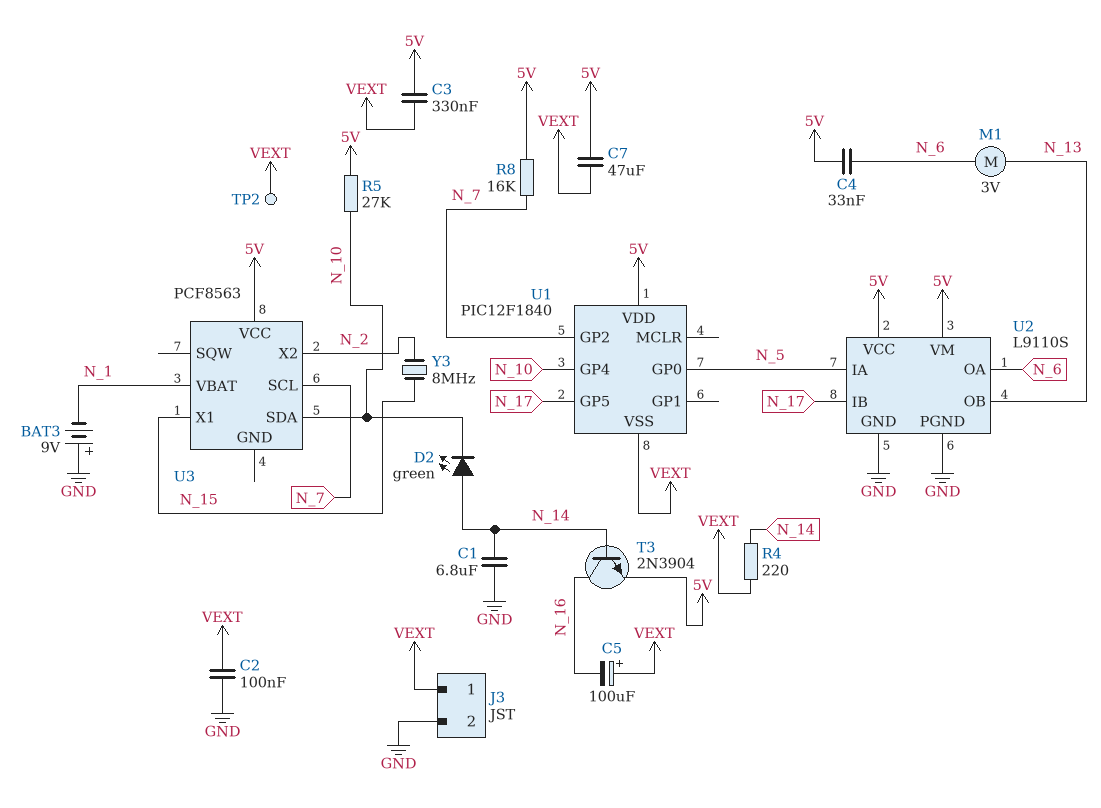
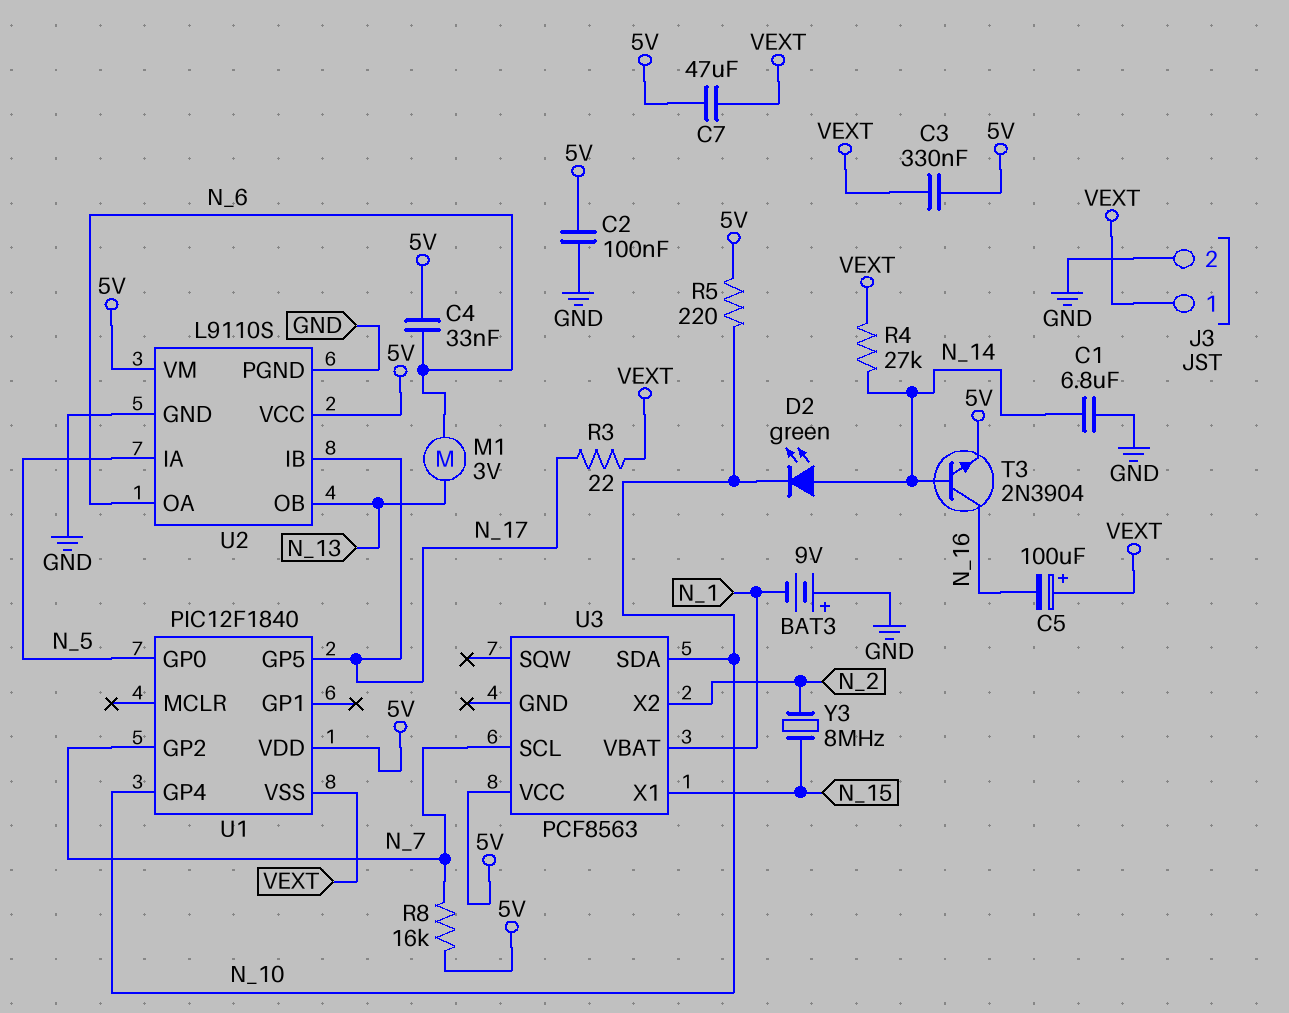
C2: 100nF (GND, VEXT) -> 100nF (5V, GND)
R3: none -> 22 (N_17, VEXT)
R4: 220 (N_14, VEXT) -> 27k (N_14, VEXT)
R5: 27k (5V, N_10) -> 220 (5V, N_10)
TP2: test point (VEXT) -> none

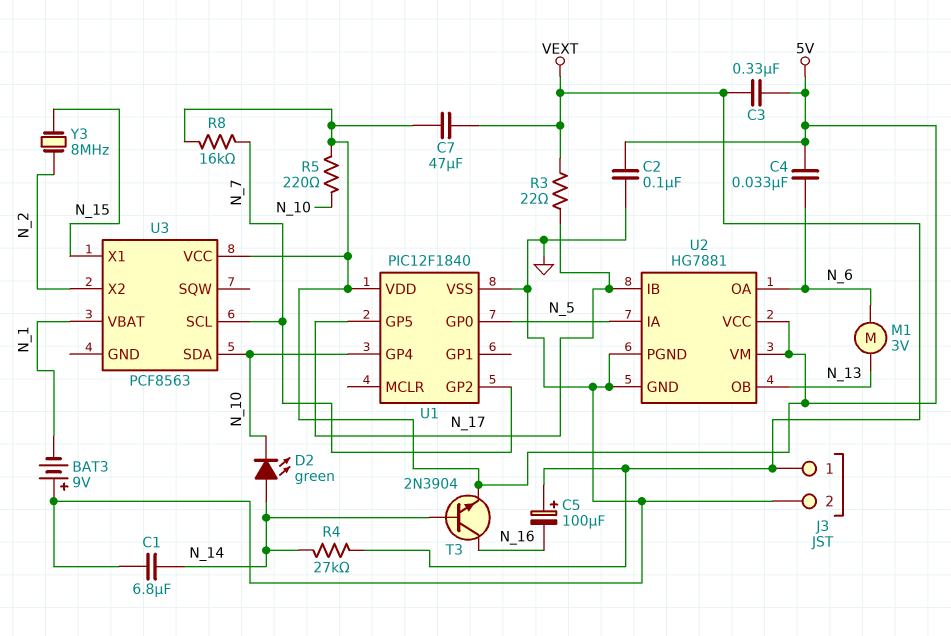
U1 pin VSS: VEXT -> GND
U2: L9110S -> HG7881

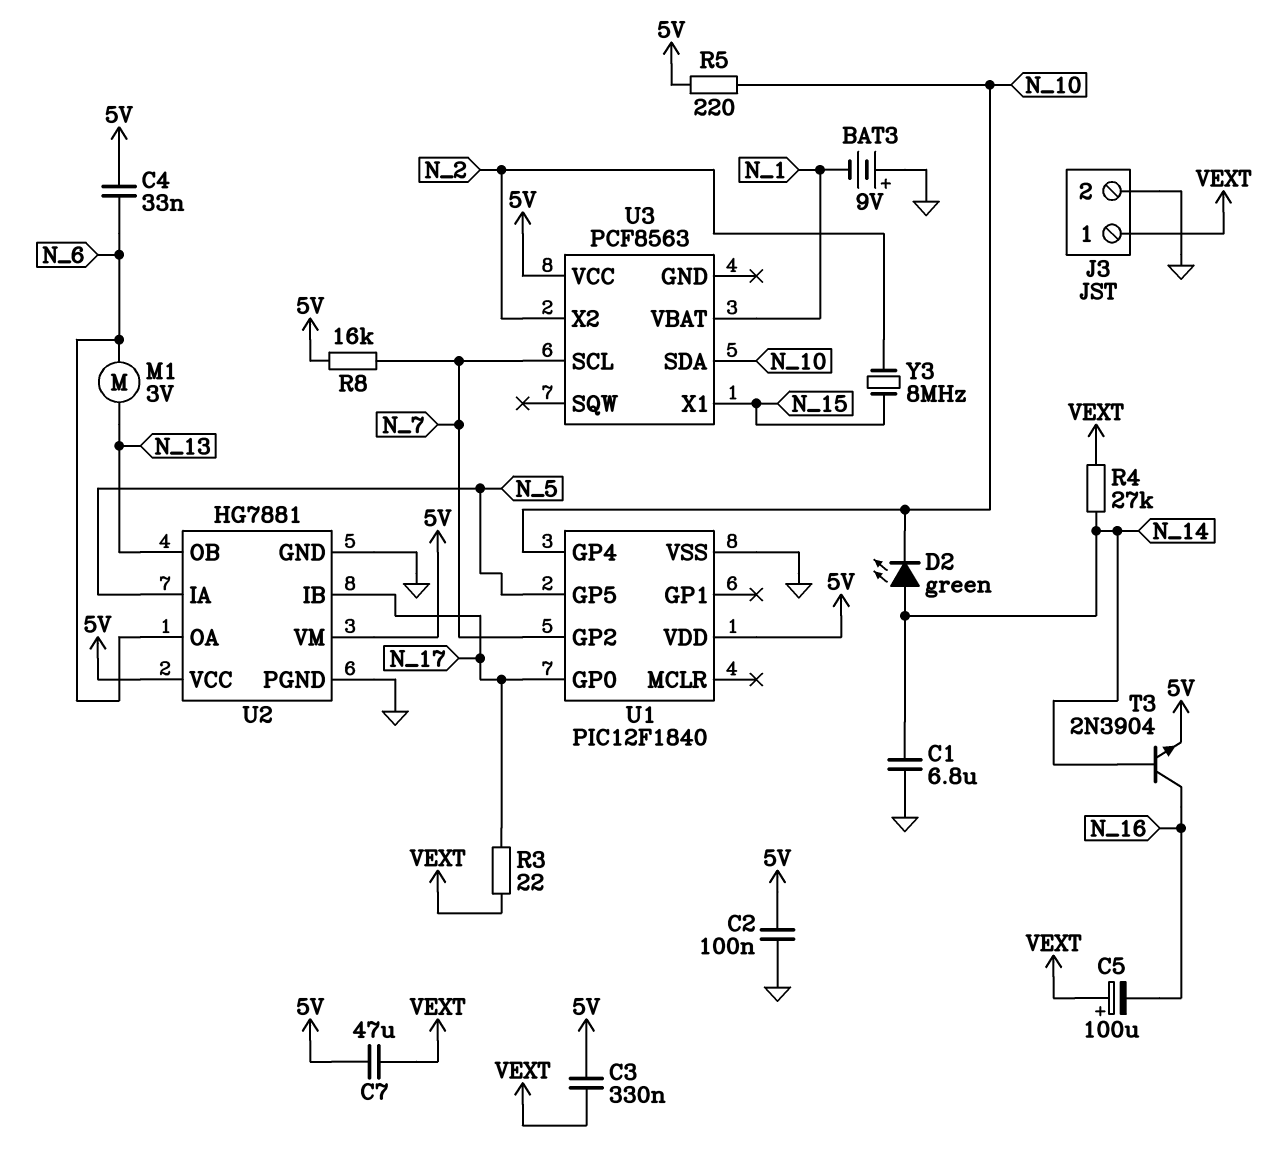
U1 pin GP0: N_5 -> N_17
U1 pin GP5: N_17 -> N_5

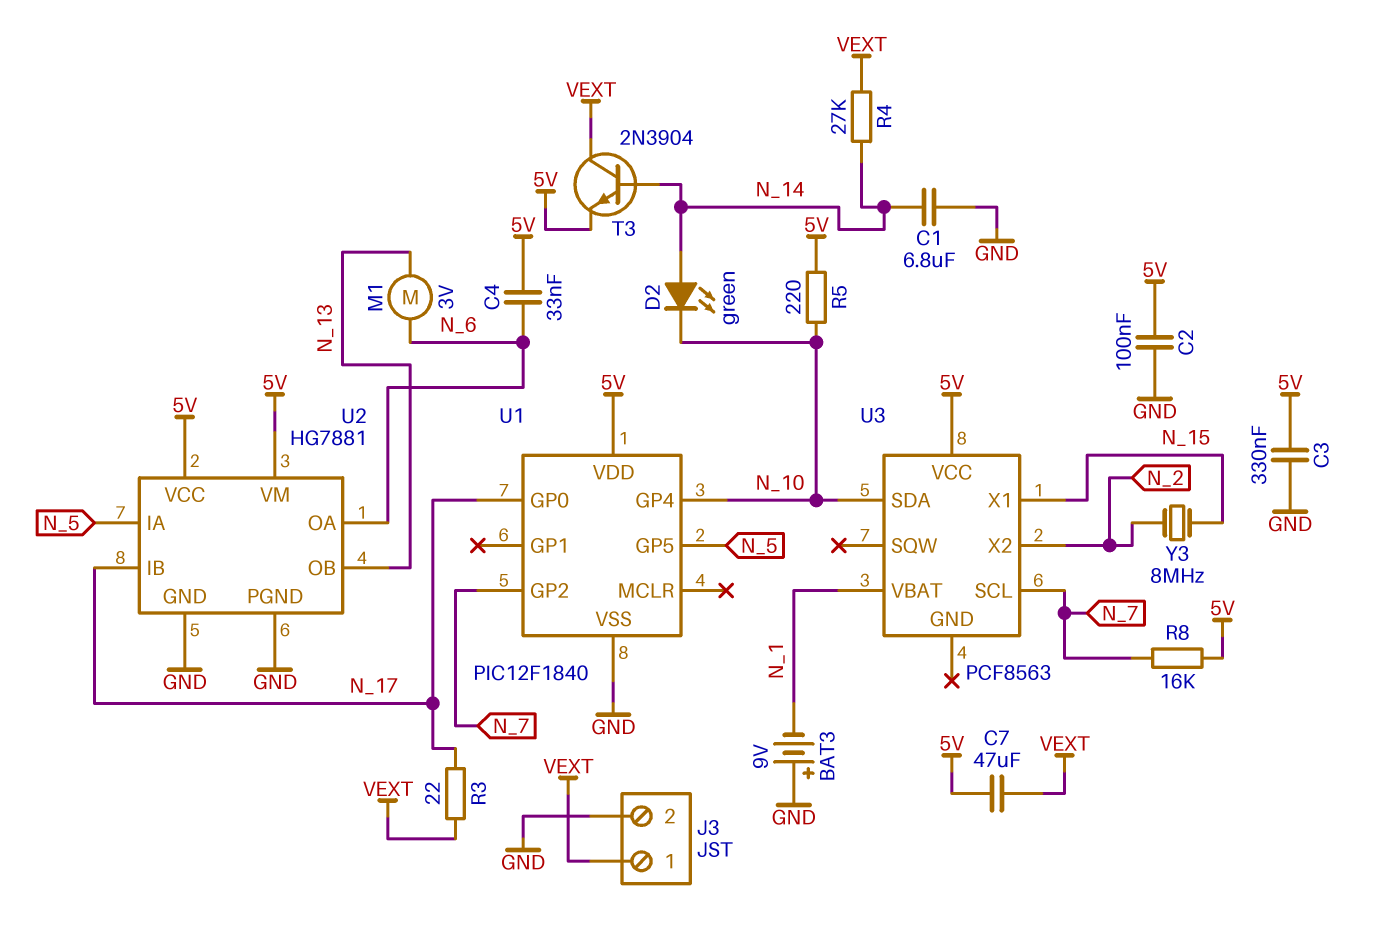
C3: 330nF (5V, VEXT) -> 330nF (5V, GND)
C5: 100uF (plus VEXT, minus N_16) -> none
T3: NPN 2N3904 (B N_14, C N_16, E 5V) -> NPN 2N3904 (B N_14, C VEXT, E 5V)

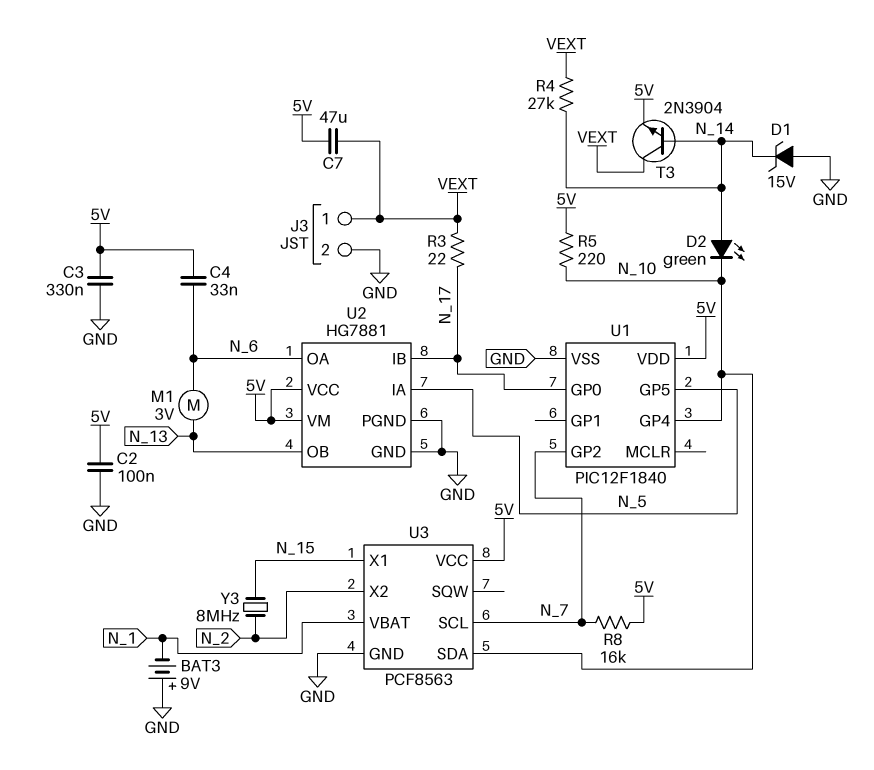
C1: 6.8uF (GND, N_14) -> none
D1: none -> zener 15V (A GND, K N_14)
U3 pin GND: none -> GND

